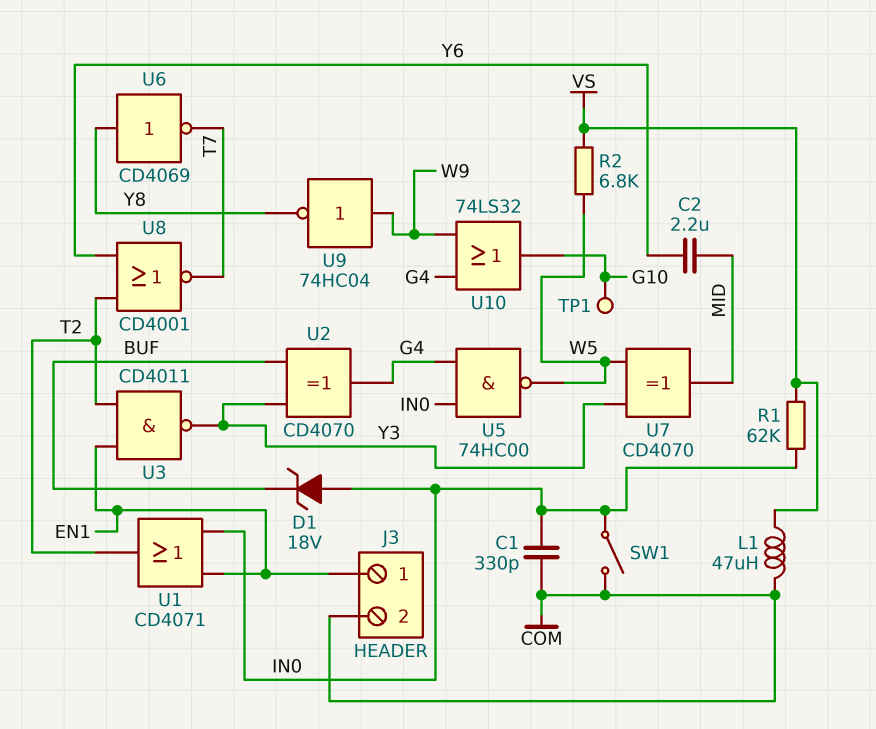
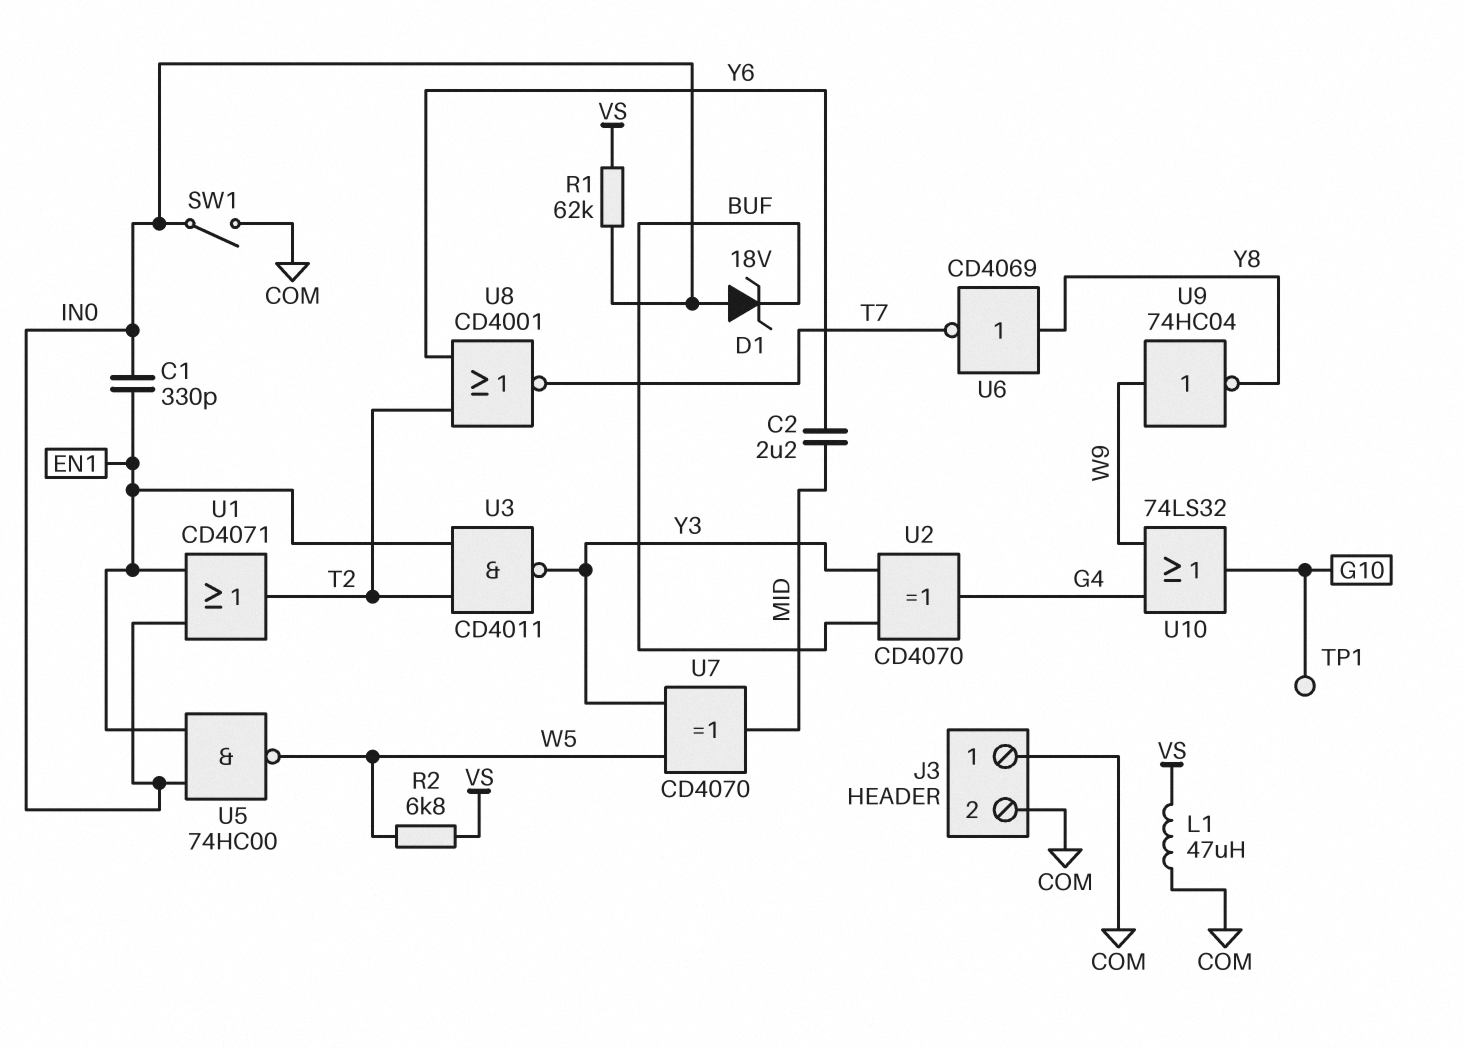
C1: 330pF (COM, IN0) -> 330pF (EN1, IN0)
J3 pin 1: EN1 -> COM
U5: NAND 74HC00 (in G4, in IN0, out W5) -> NAND 74HC00 (in EN1, in IN0, out W5)

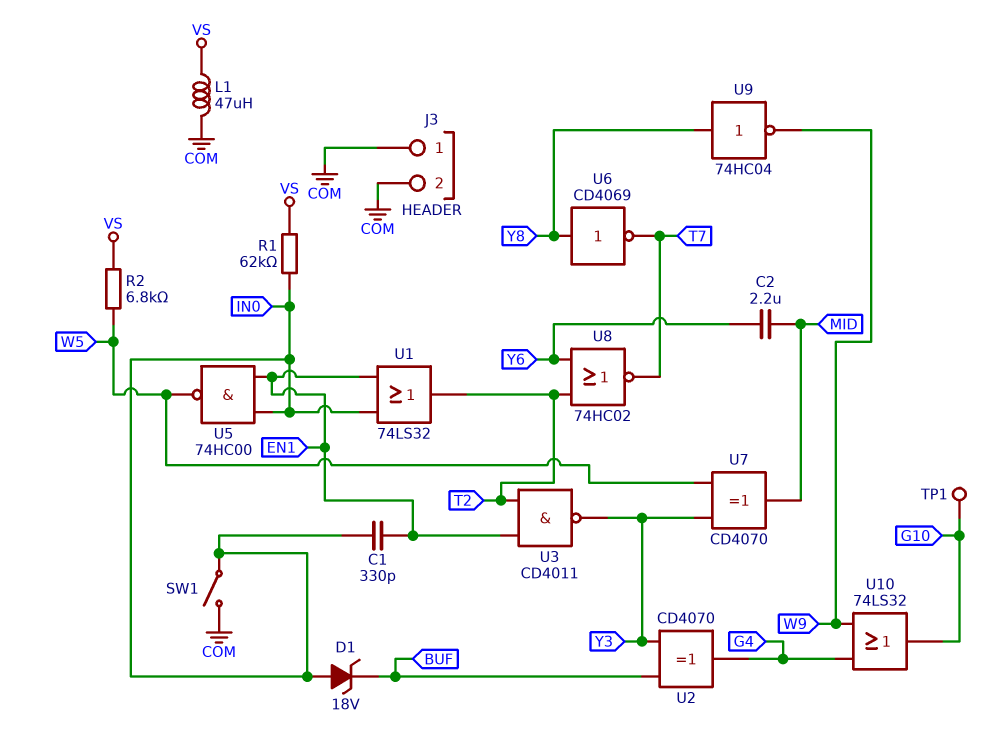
U1: OR CD4071 (in EN1, in IN0, out T2) -> OR 74LS32 (in EN1, in IN0, out T2)
U8: NOR CD4001 (in T2, in Y6, out T7) -> NOR 74HC02 (in T2, in Y6, out T7)
U9: NOT 74HC04 (in W9, out Y8) -> NOT 74HC04 (in Y8, out W9)

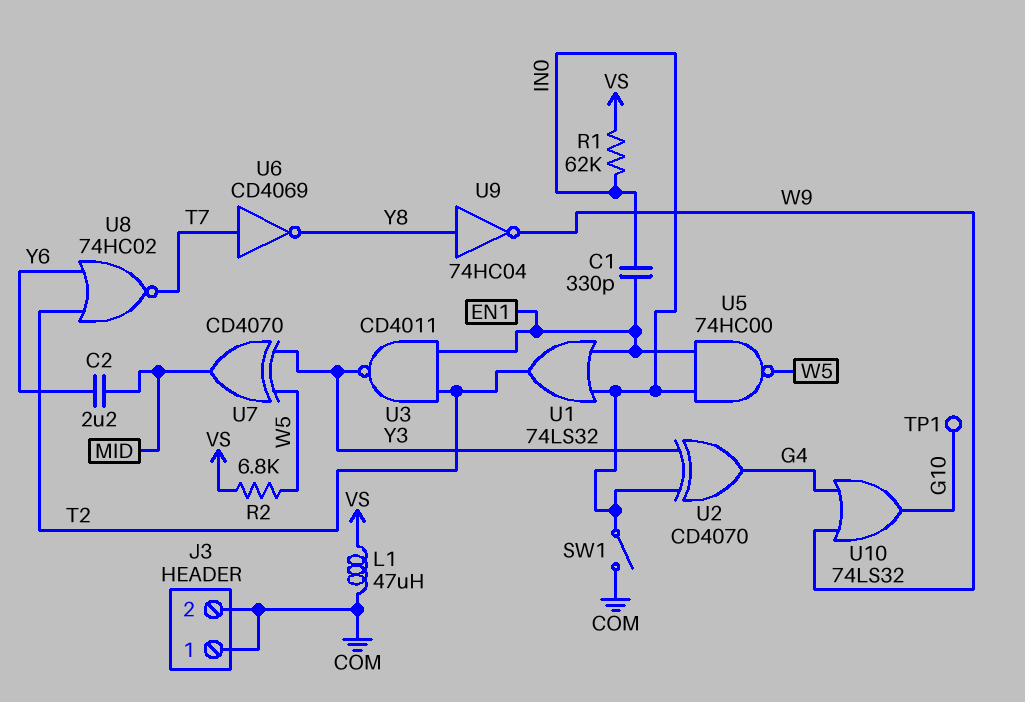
D1: zener 18V (A IN0, K BUF) -> none
U2: XOR CD4070 (in BUF, in Y3, out G4) -> XOR CD4070 (in IN0, in Y3, out G4)
U6: NOT CD4069 (in Y8, out T7) -> NOT CD4069 (in T7, out Y8)

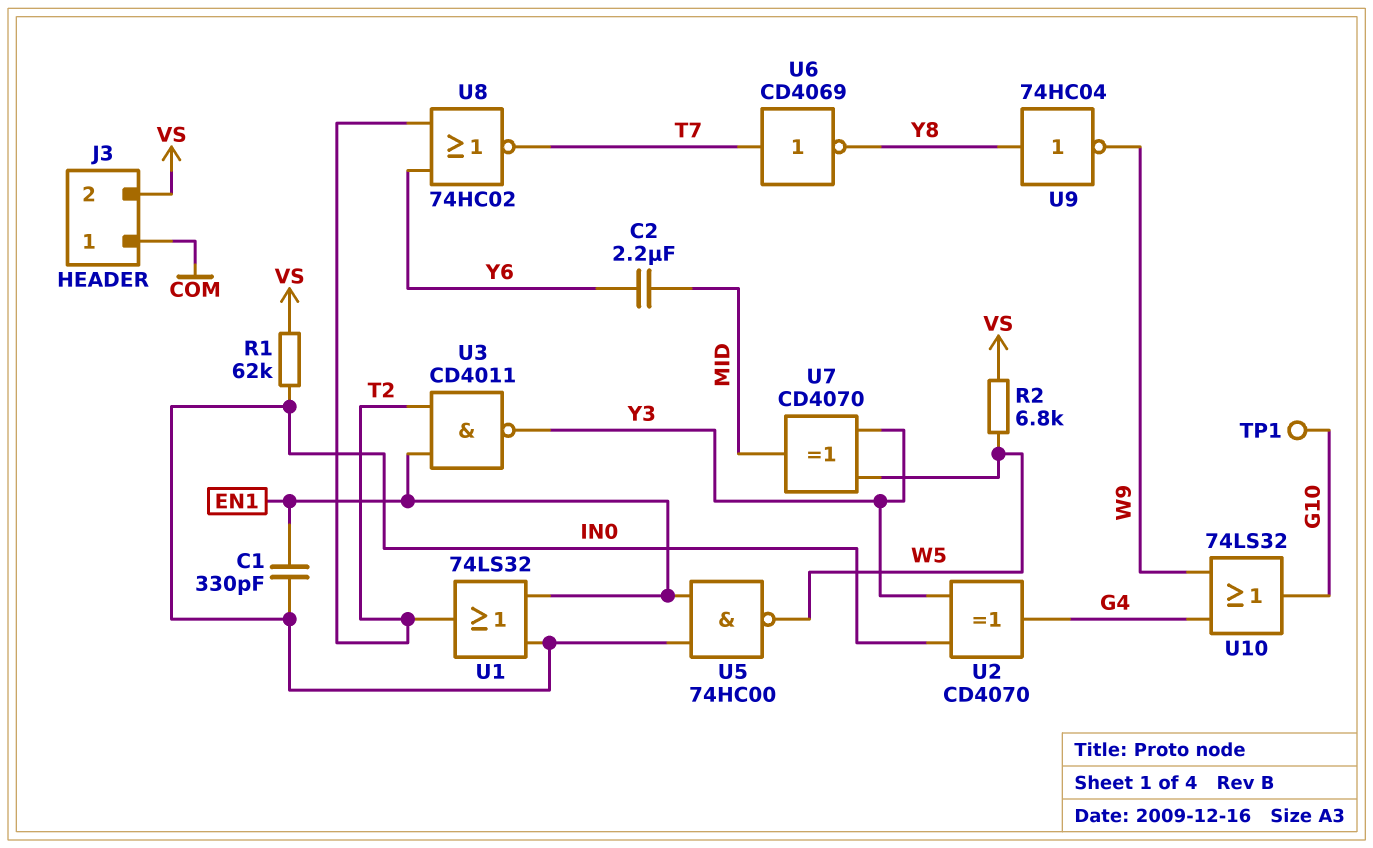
J3 pin 2: COM -> VS
L1: 47uH (COM, VS) -> none
SW1: switch (COM, IN0) -> none

